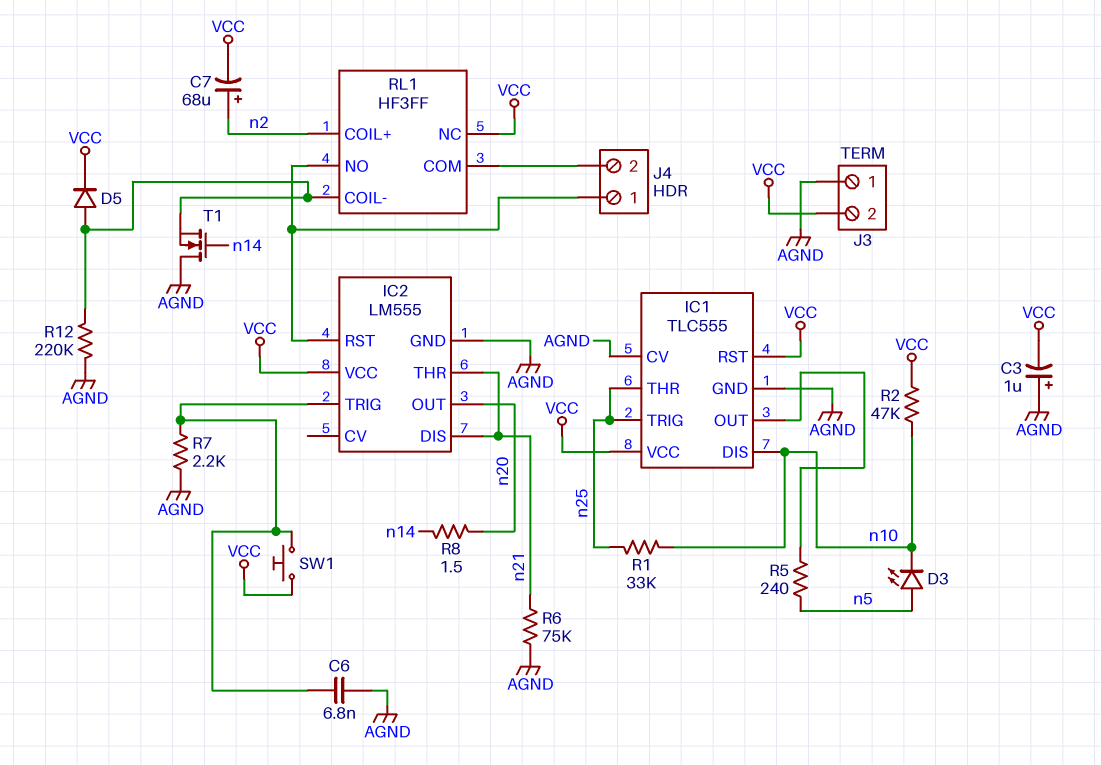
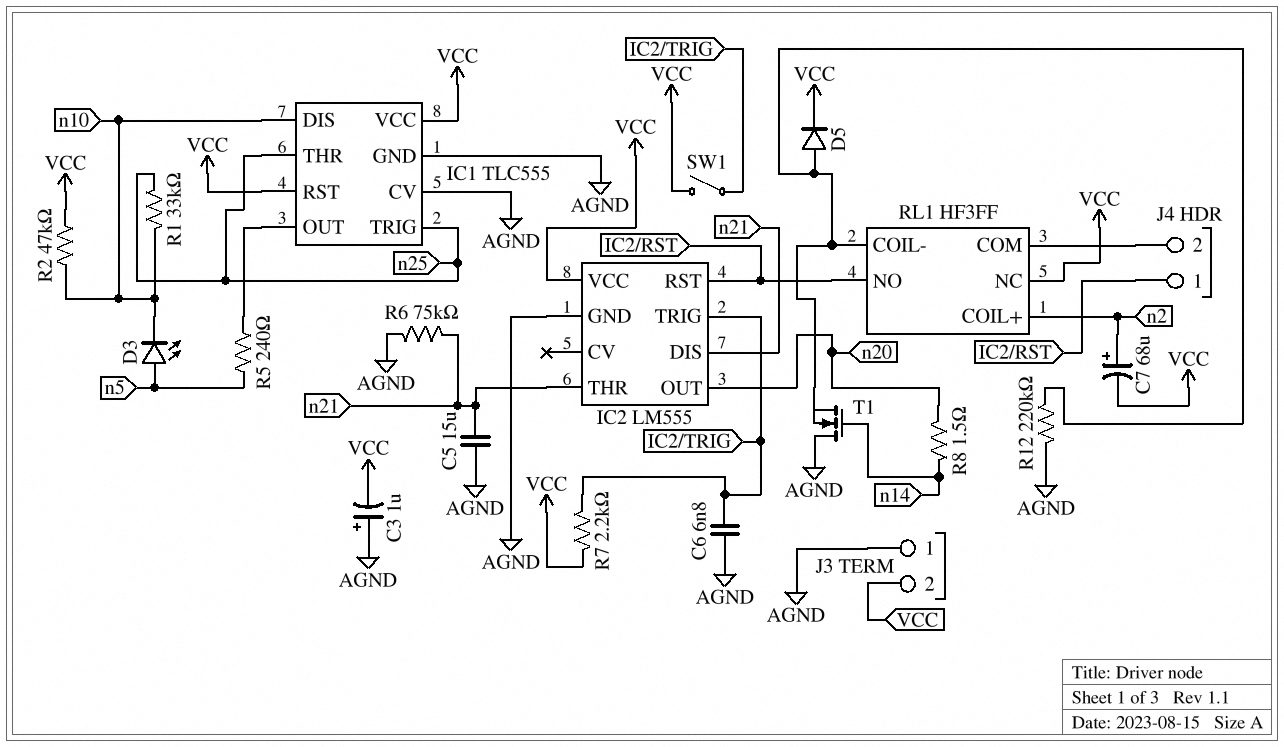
C5: none -> 15uF (AGND, n21)
R7: 2.2k (AGND, IC2/TRIG) -> 2.2k (IC2/TRIG, VCC)
SW1: button (IC2/TRIG, VCC) -> switch (IC2/TRIG, VCC)

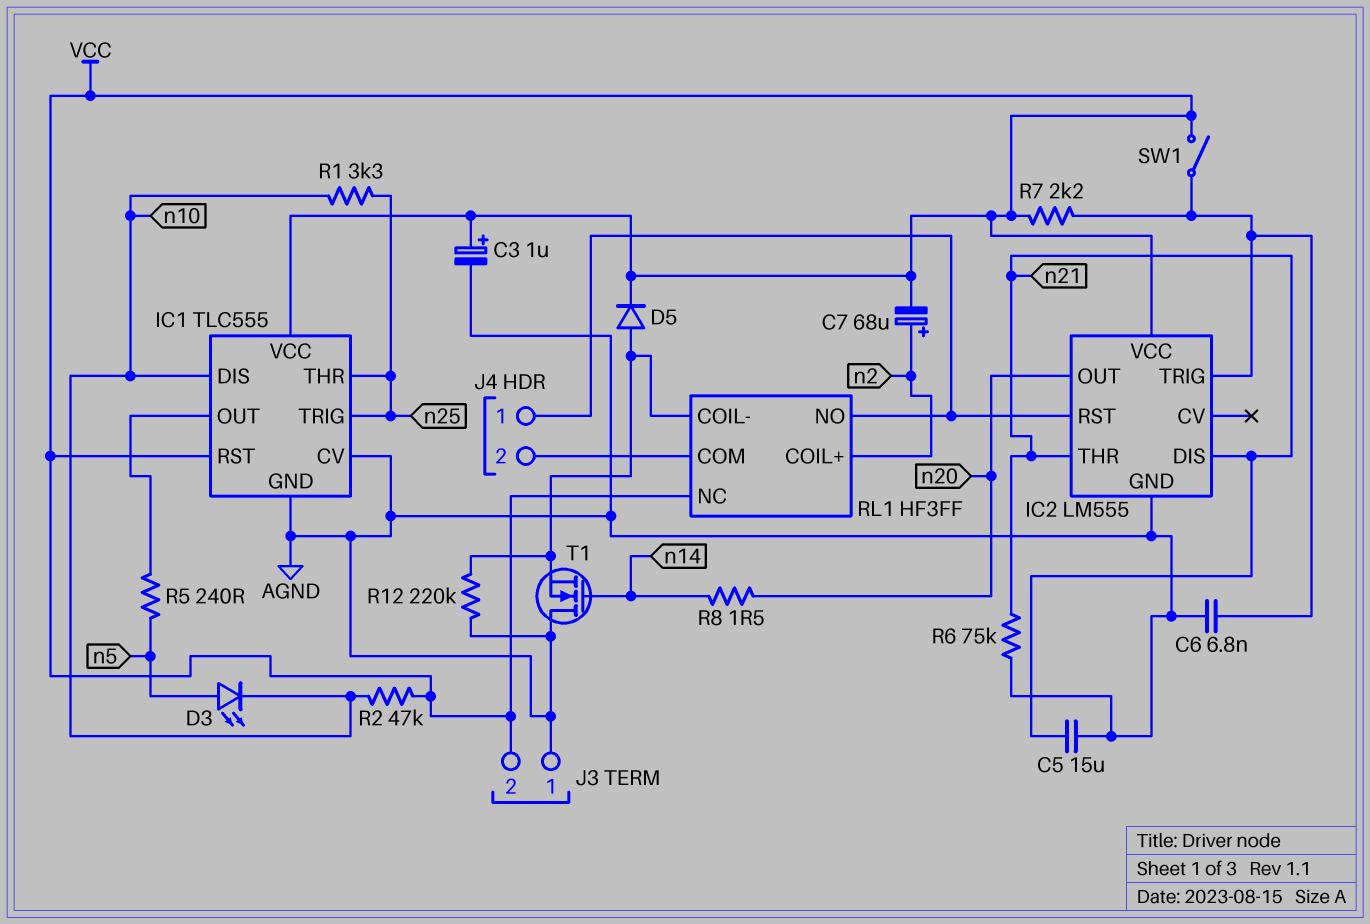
C3: 1uF (plus AGND, minus VCC) -> 1uF (plus VCC, minus AGND)
R1: 33k (n10, n25) -> 3.3k (n10, n25)

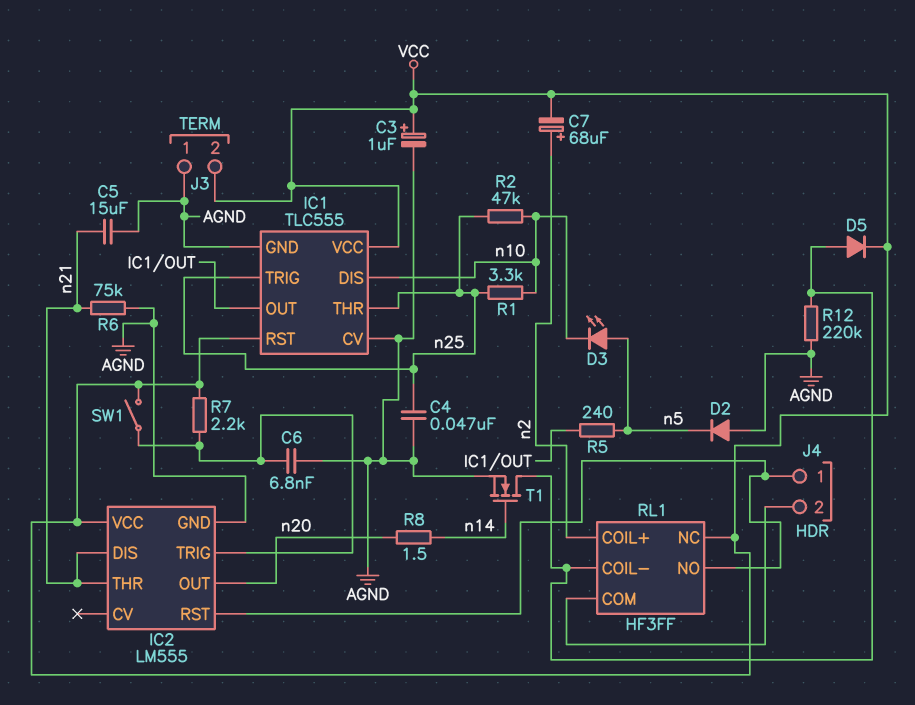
C4: none -> 47nF (AGND, n25)
D2: none -> diode (A AGND, K n5)
R2: 47k (VCC, n10) -> 47k (n10, n25)
T1: NMOS (G n14, D AGND, S RL1/COIL-) -> NMOS (G n14, D RL1/COIL-, S AGND)

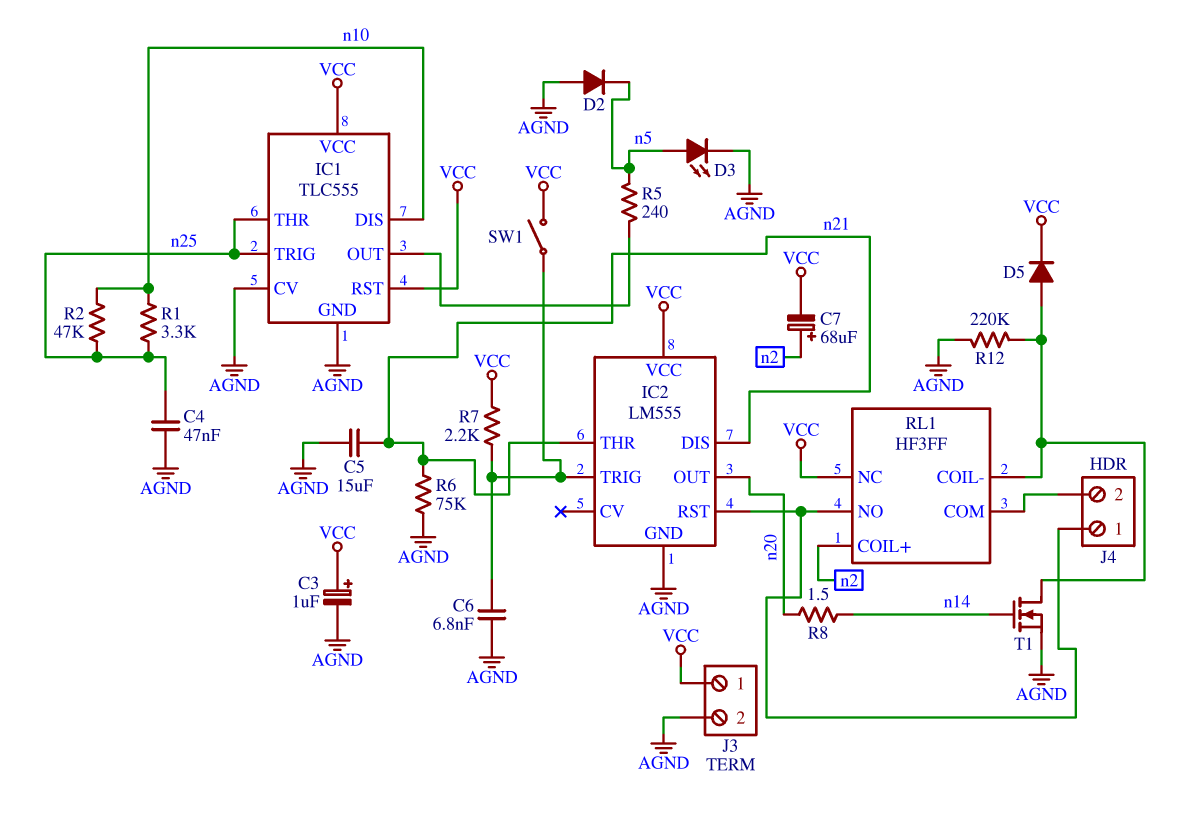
D3: LED (A n5, K n10) -> LED (A n5, K AGND)
J3 pin 1: AGND -> VCC
J3 pin 2: VCC -> AGND

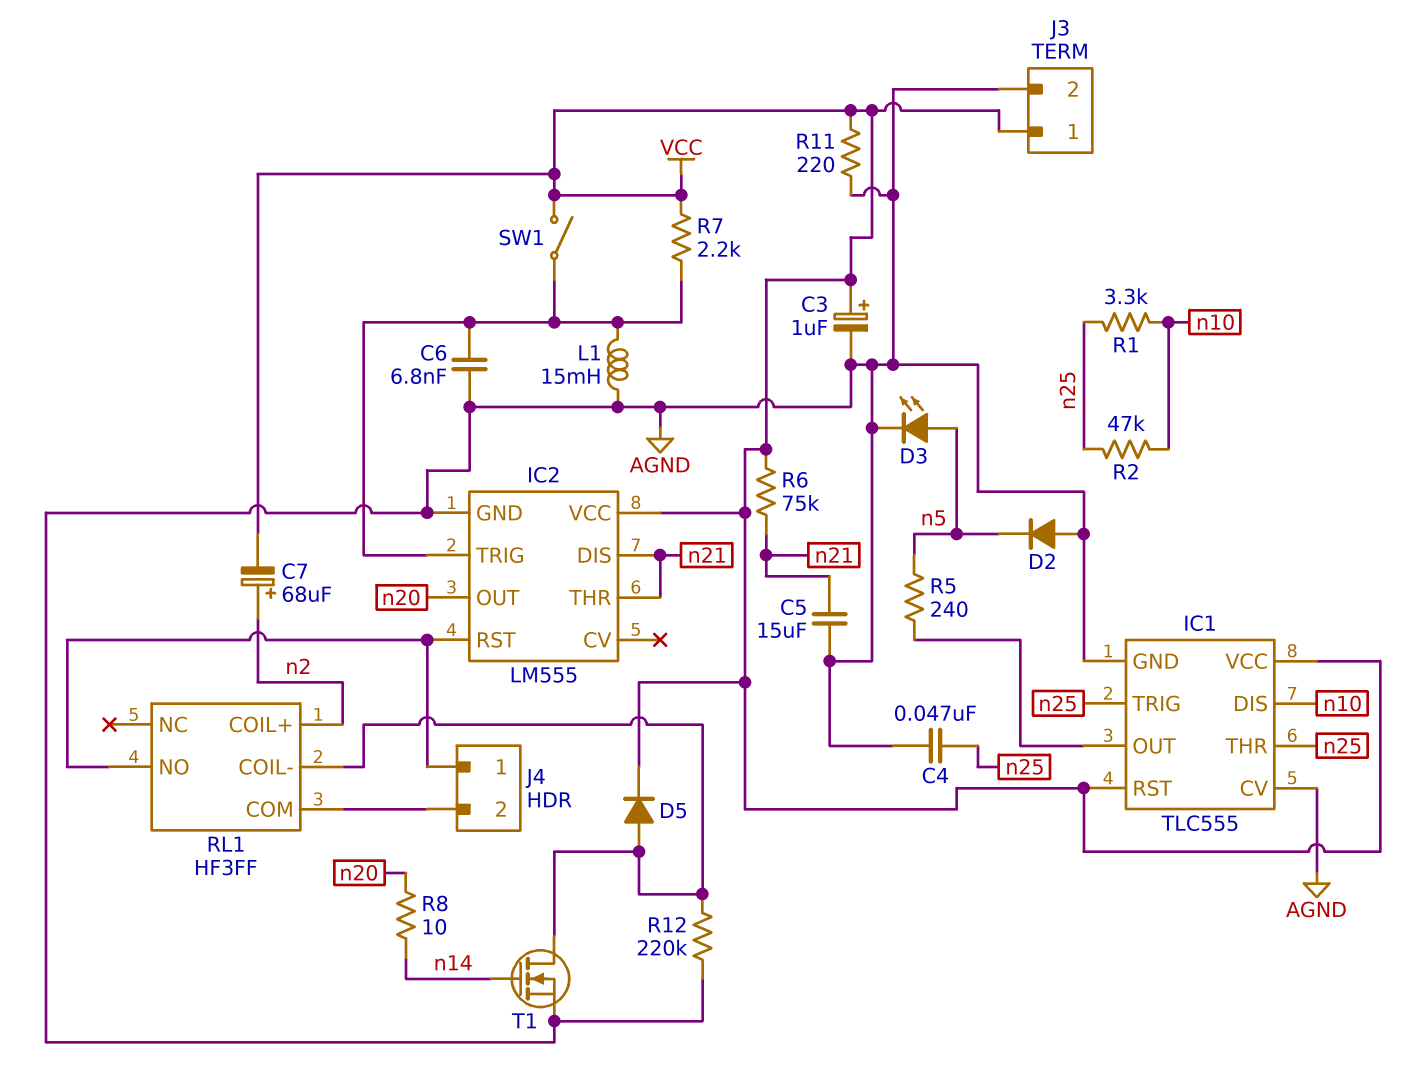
L1: none -> 15mH (AGND, IC2/TRIG)
R6: 75k (AGND, n21) -> 75k (VCC, n21)
R8: 1.5 (n14, n20) -> 10 (n14, n20)
R11: none -> 220 (AGND, VCC)
RL1 pin NC: VCC -> none

